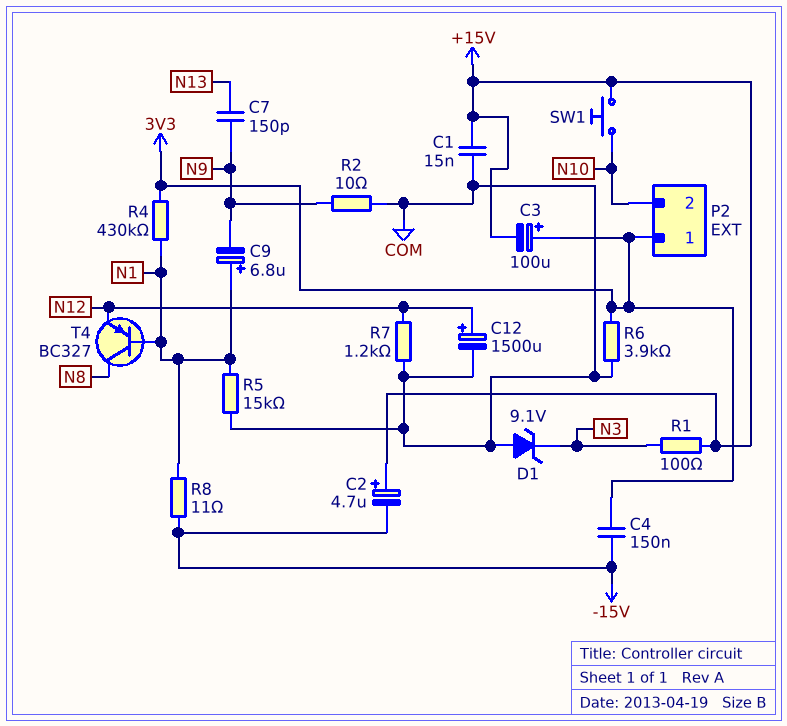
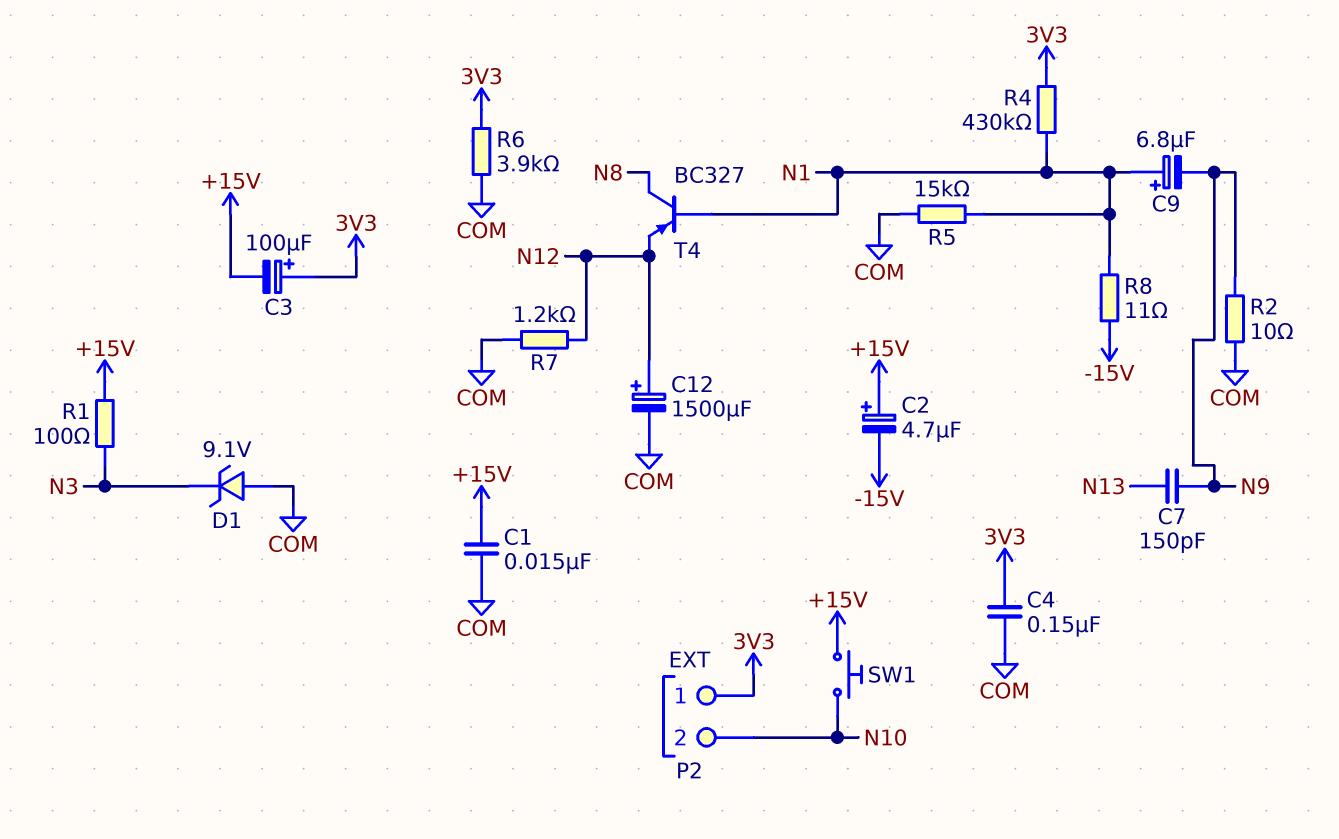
C4: 150nF (-15V, 3V3) -> 150nF (3V3, COM)

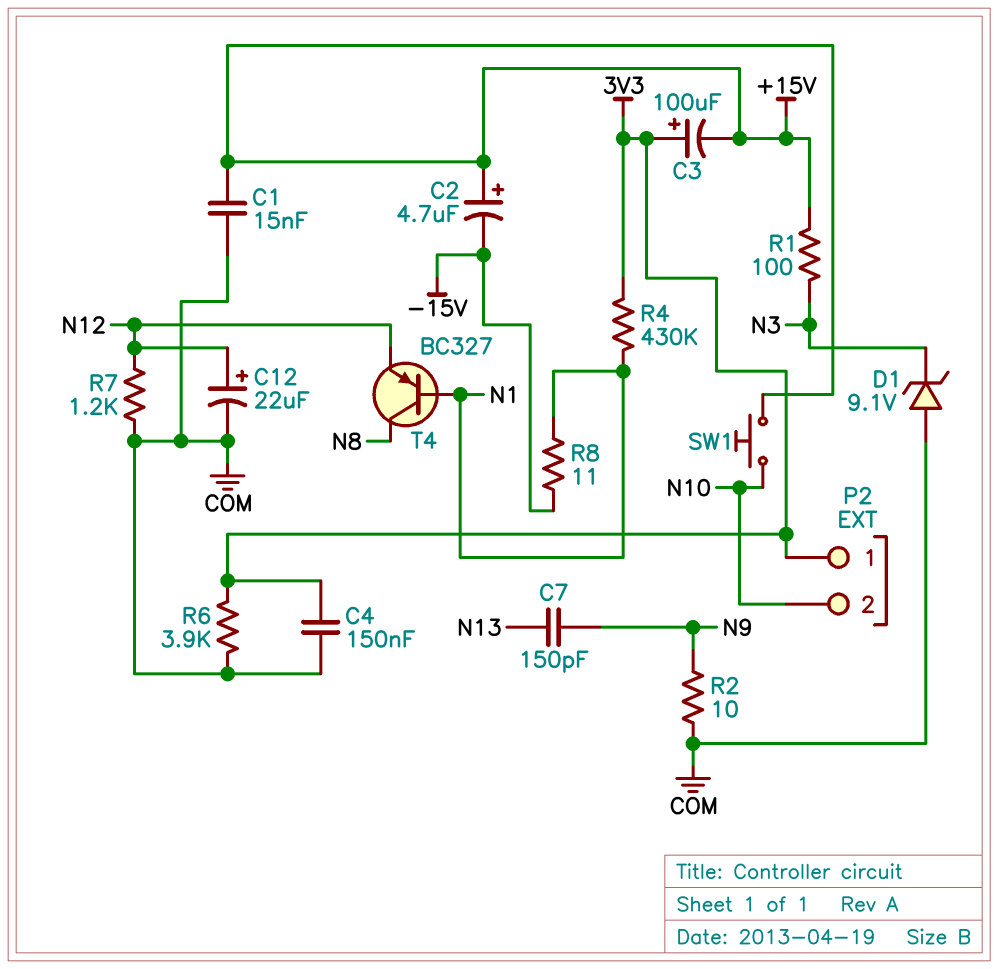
C9: 6.8uF (plus N1, minus N9) -> none
C12: 1500uF (plus N12, minus COM) -> 22uF (plus N12, minus COM)
R5: 15k (COM, N1) -> none

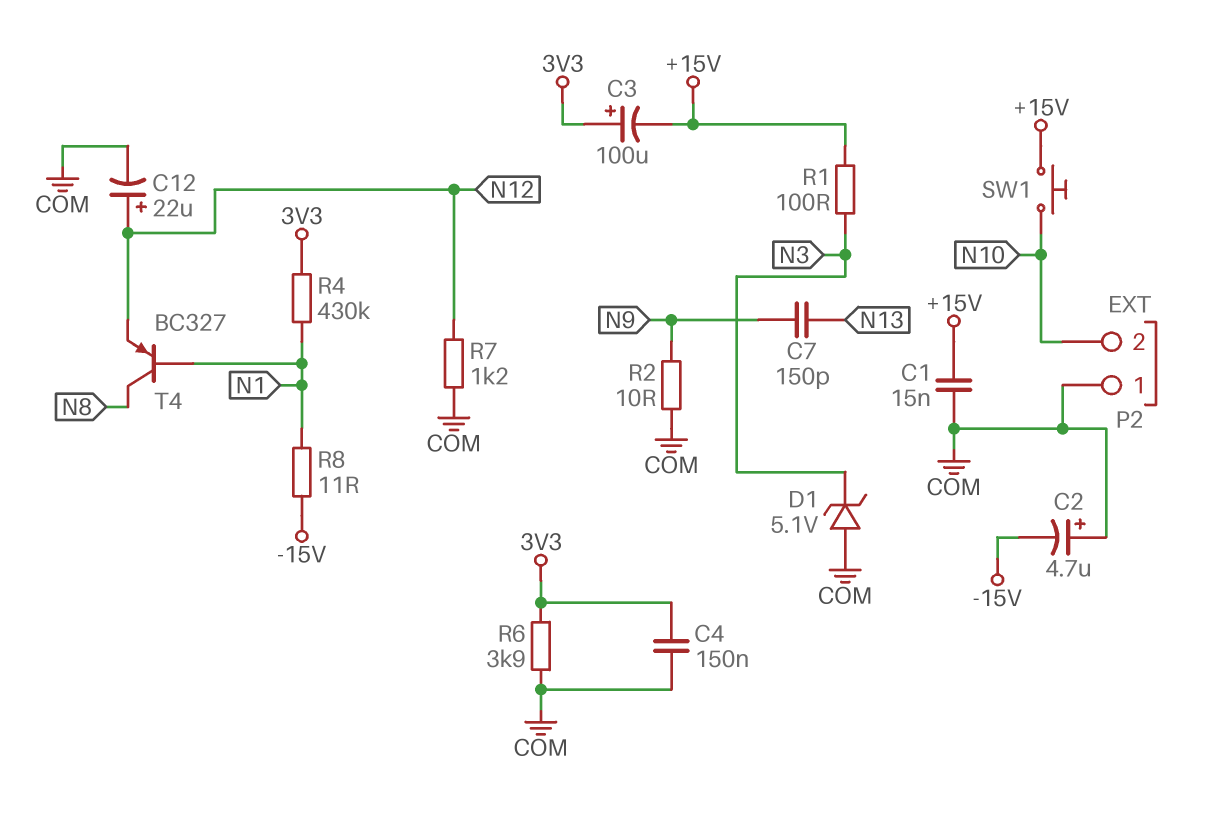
C2: 4.7uF (plus +15V, minus -15V) -> 4.7uF (plus COM, minus -15V)
D1: zener 9.1V (A COM, K N3) -> zener 5.1V (A COM, K N3)
P2 pin 1: 3V3 -> COM

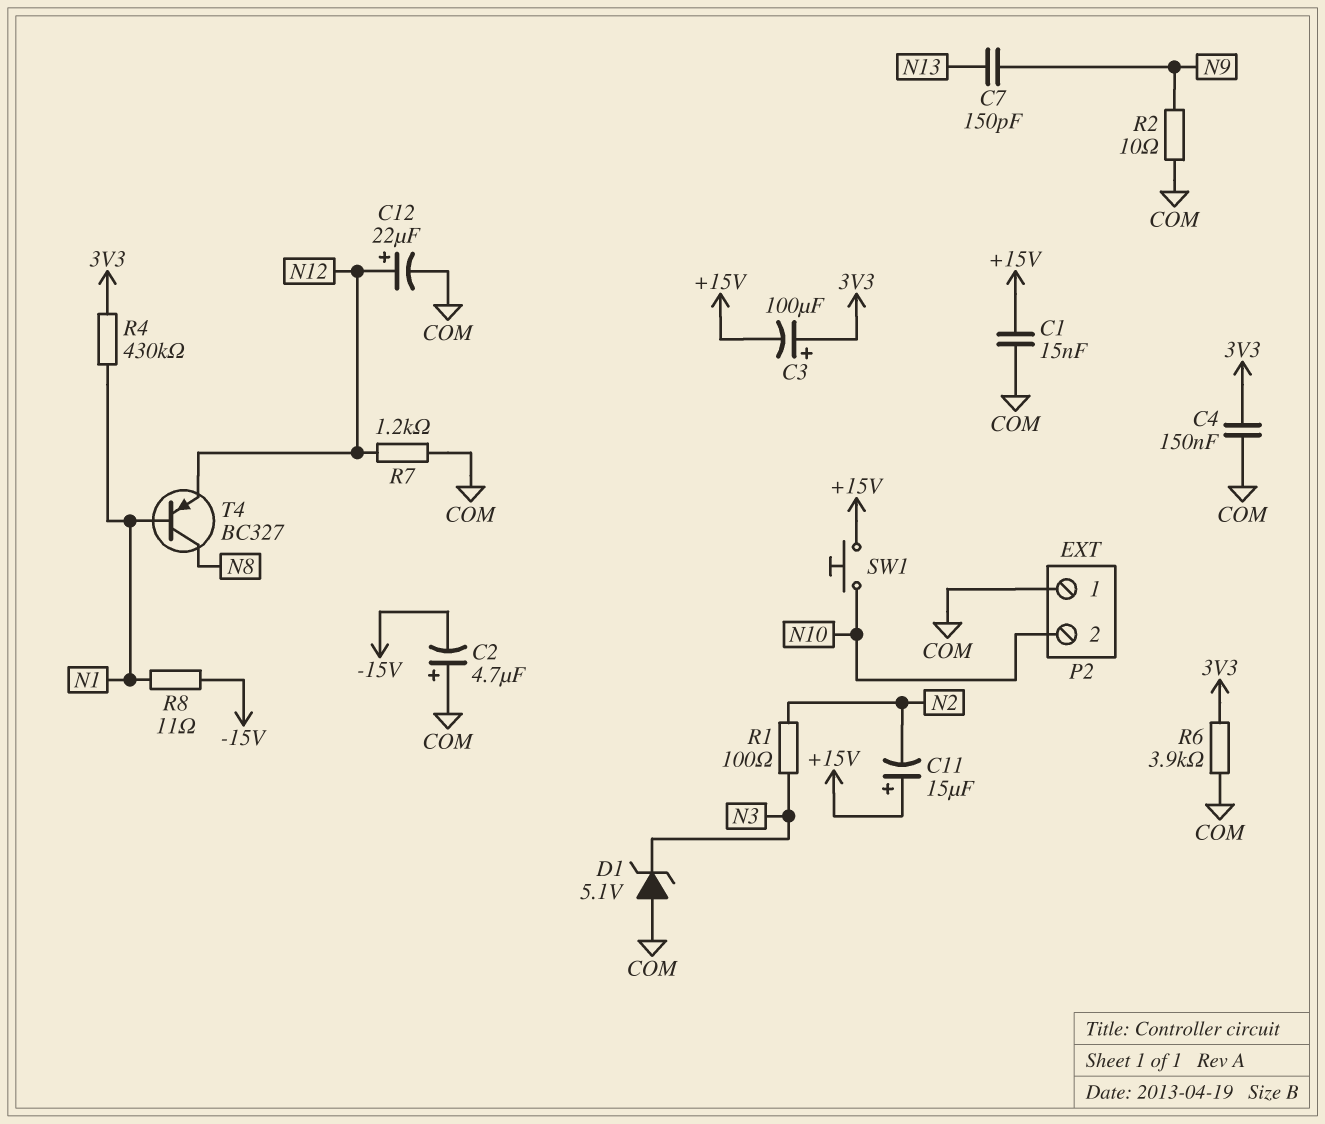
C11: none -> 15uF (plus +15V, minus N2)
R1: 100 (+15V, N3) -> 100 (N2, N3)

